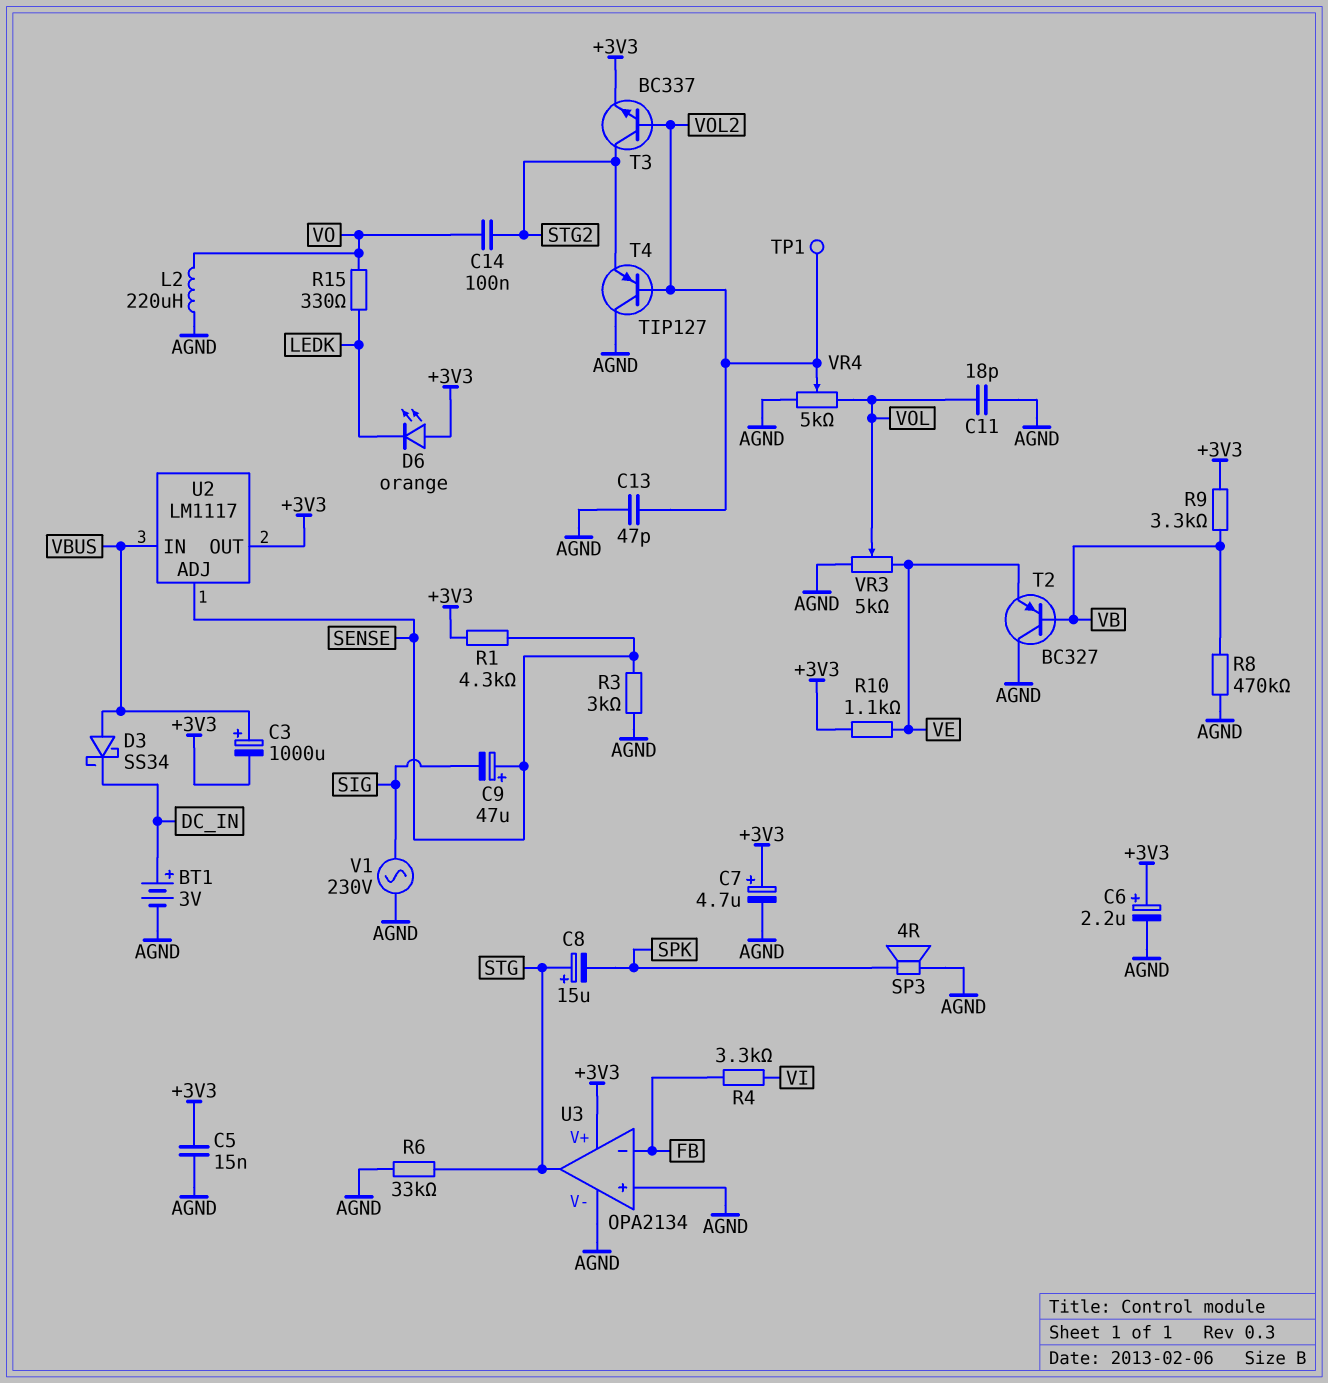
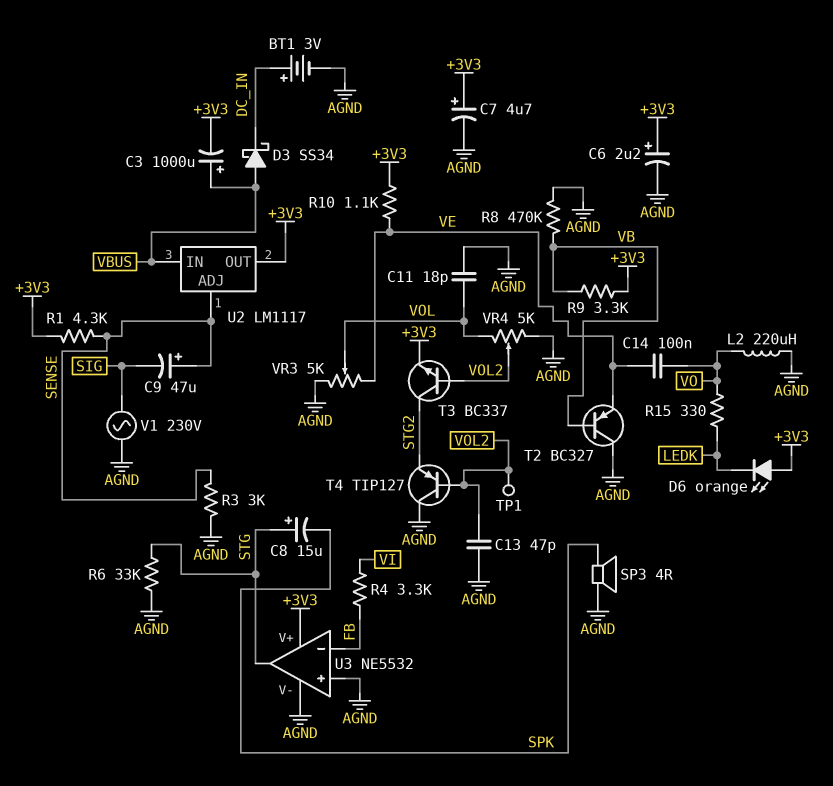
C5: 15nF (+3V3, AGND) -> none
C14: 100nF (STG2, VO) -> 100nF (VE, VO)
U3: OPA2134 -> NE5532

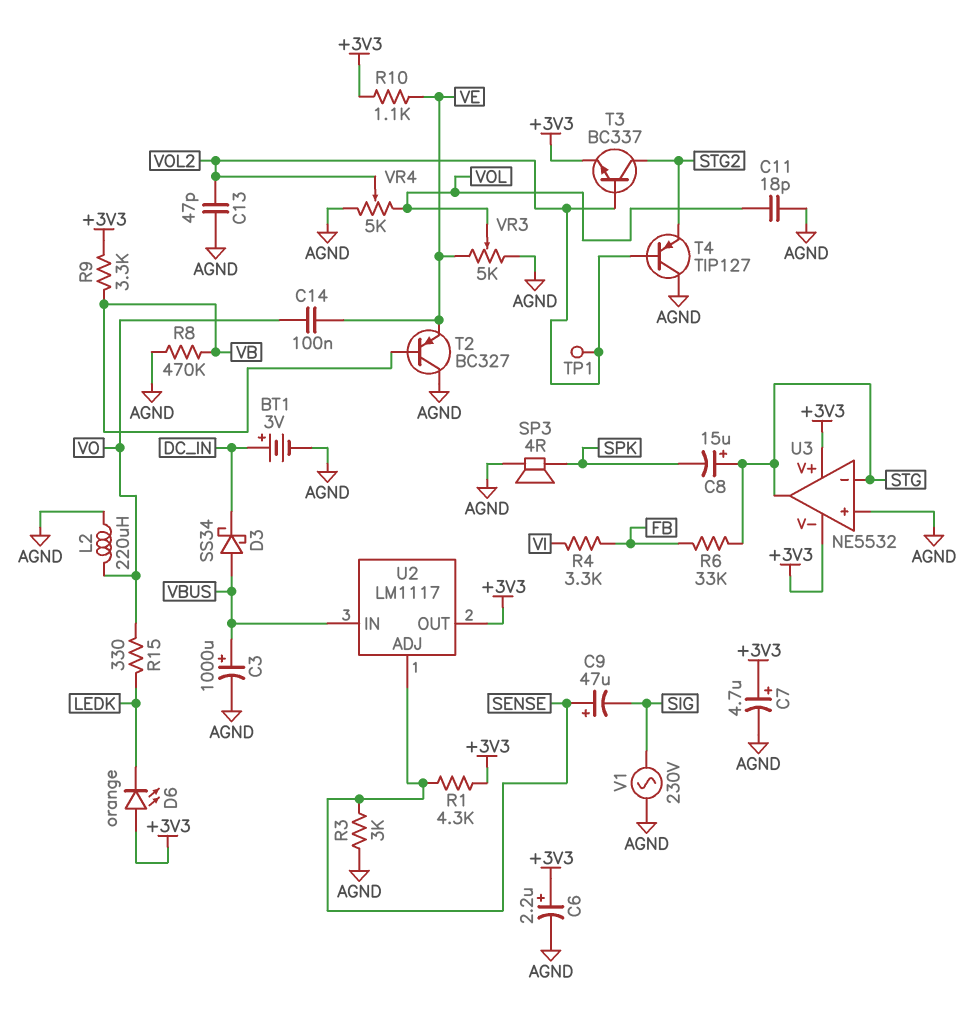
C3: 1000uF (plus VBUS, minus +3V3) -> 1000uF (plus VBUS, minus AGND)
R6: 33k (AGND, STG) -> 33k (FB, STG)
U3 pin V-: AGND -> +3V3
U3 pin in-: FB -> STG

